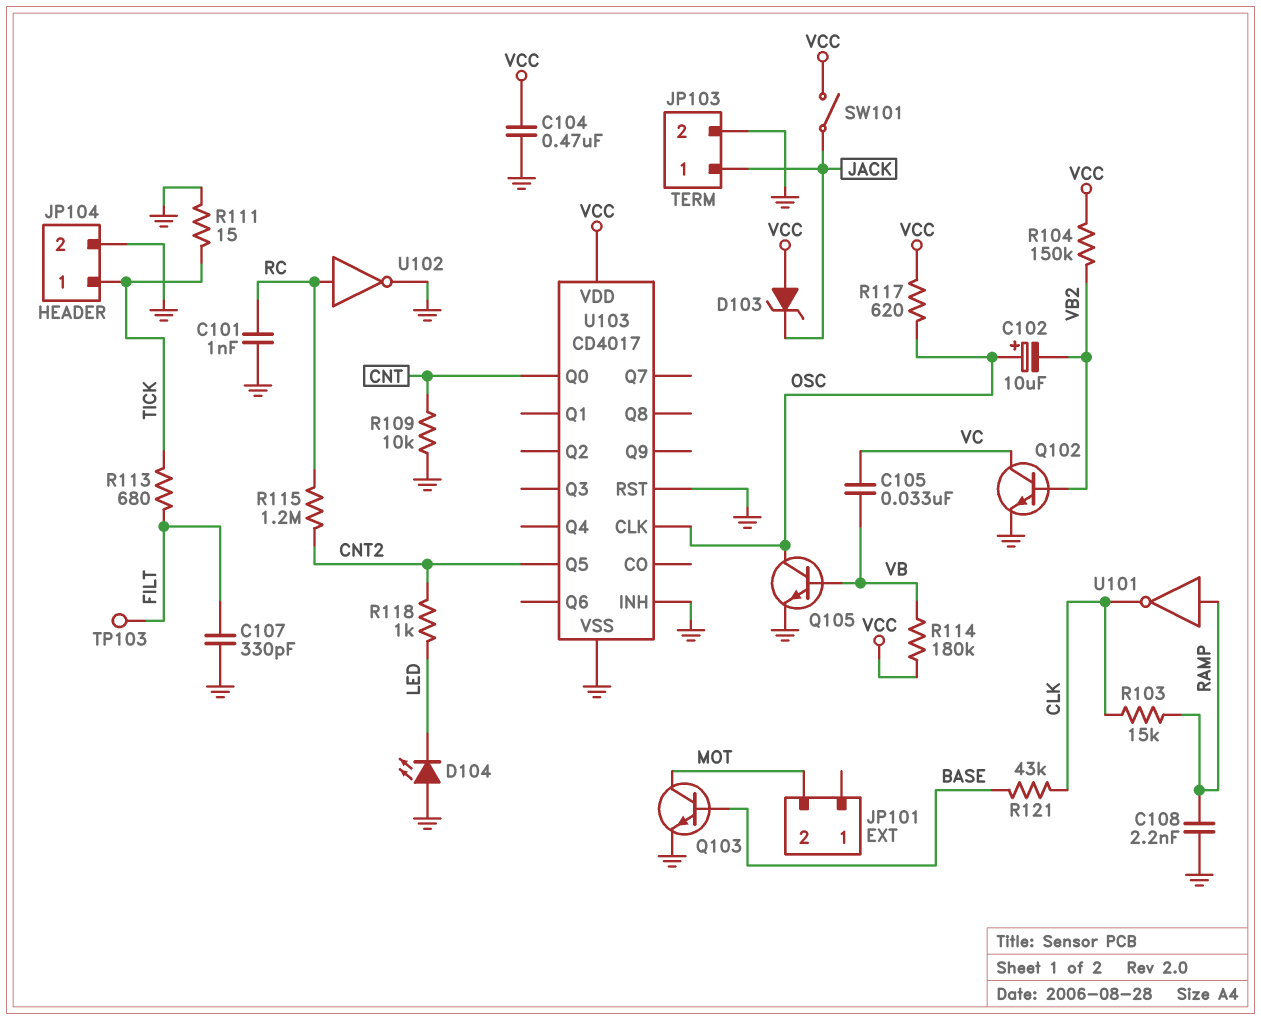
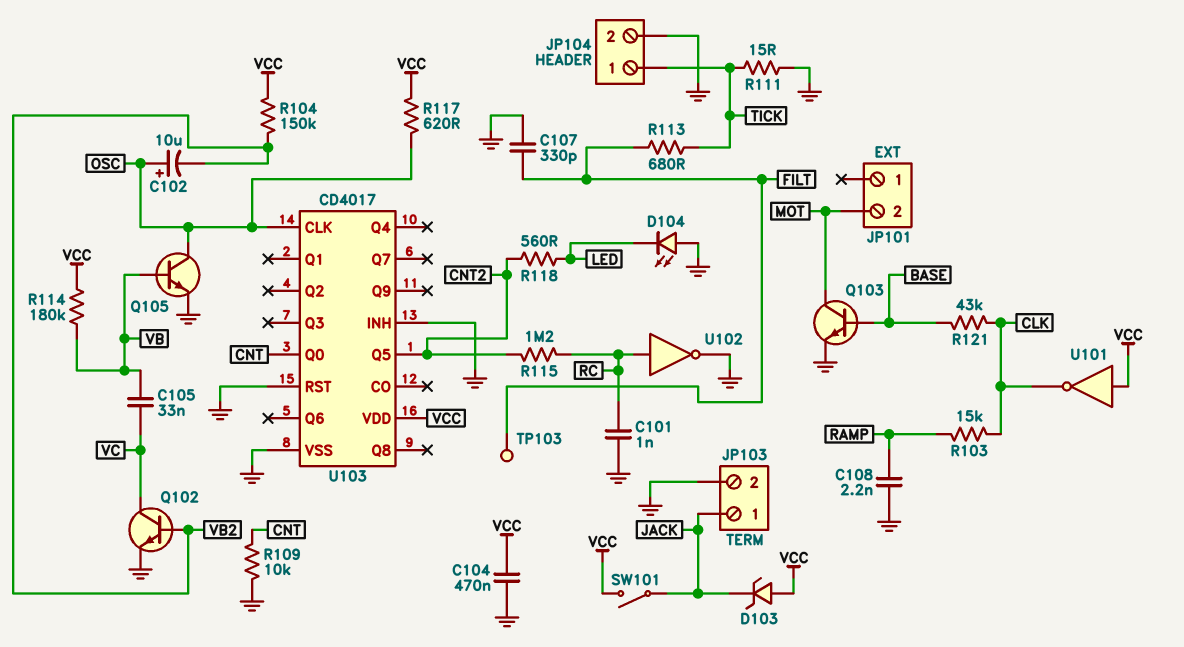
R118: 1k (CNT2, LED) -> 560 (CNT2, LED)
U101: NOT (in RAMP, out CLK) -> NOT (in VCC, out CLK)

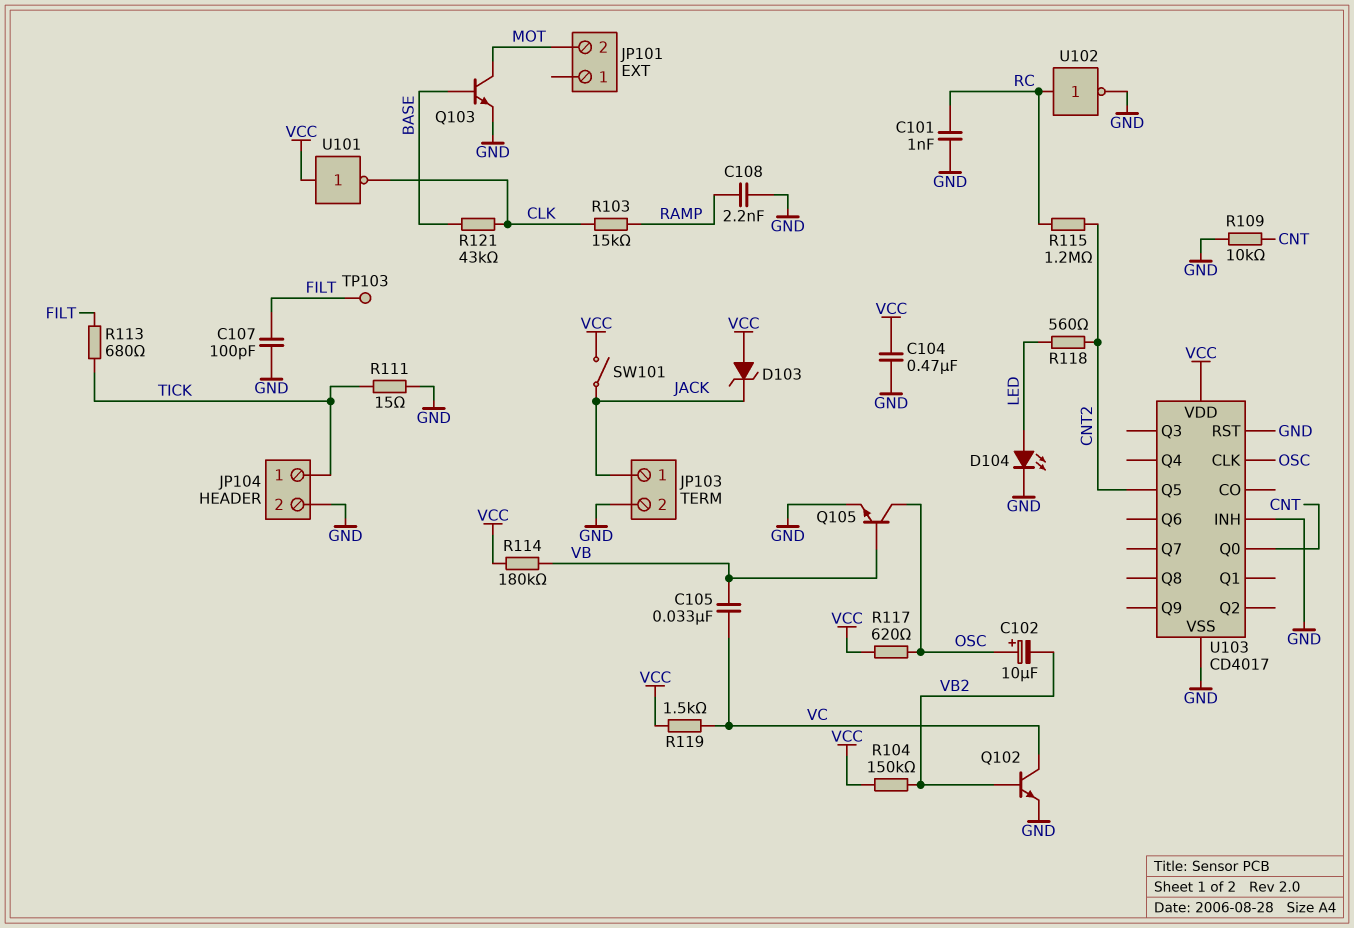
C107: 330pF (FILT, GND) -> 100pF (FILT, GND)
D104: LED (A GND, K LED) -> LED (A LED, K GND)
R119: none -> 1.5k (VC, VCC)

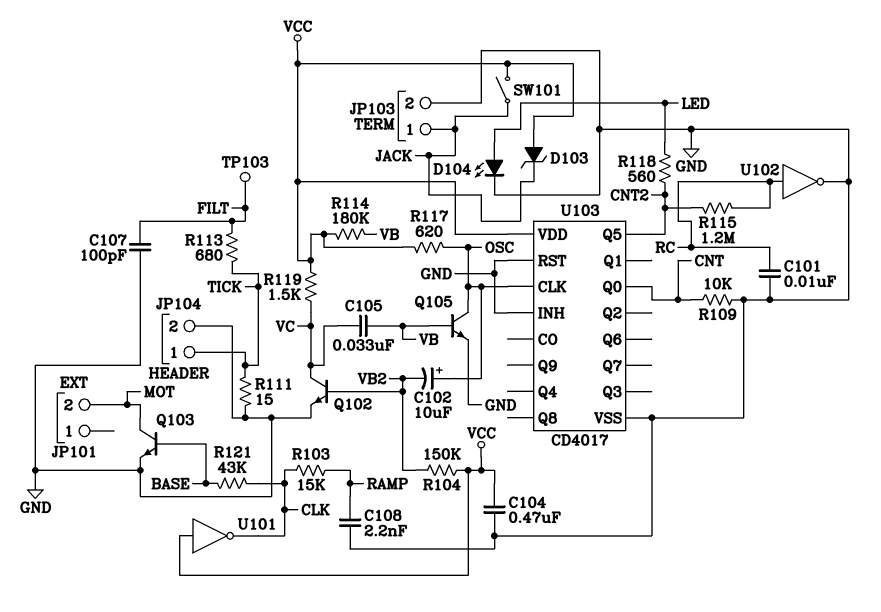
C101: 1nF (GND, RC) -> 10nF (GND, RC)

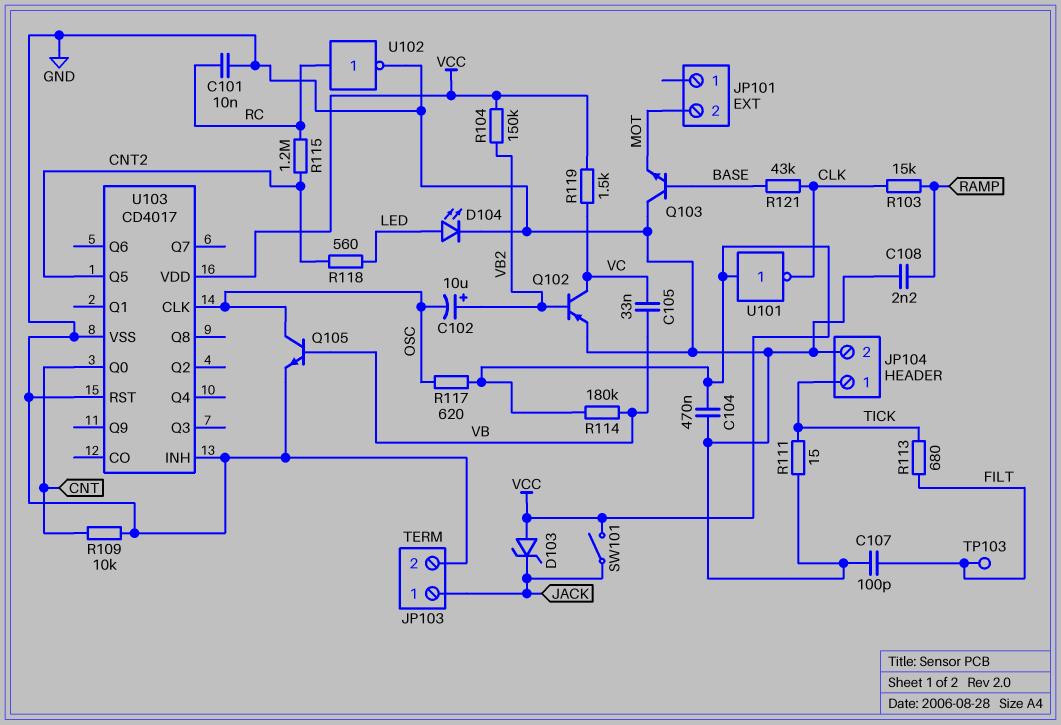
C102: 10uF (plus OSC, minus VB2) -> 10uF (plus VB2, minus OSC)
Q102: NPN (B VB2, C VC, E GND) -> PNP (B VB2, C VC, E GND)
Q103: NPN (B BASE, C MOT, E GND) -> NPN (B BASE, C GND, E MOT)

